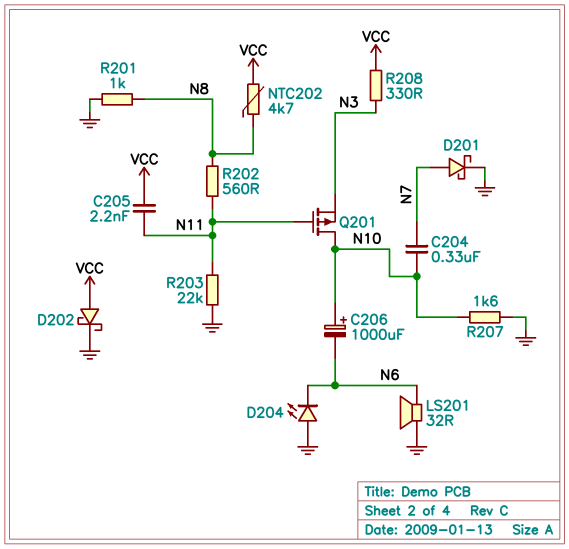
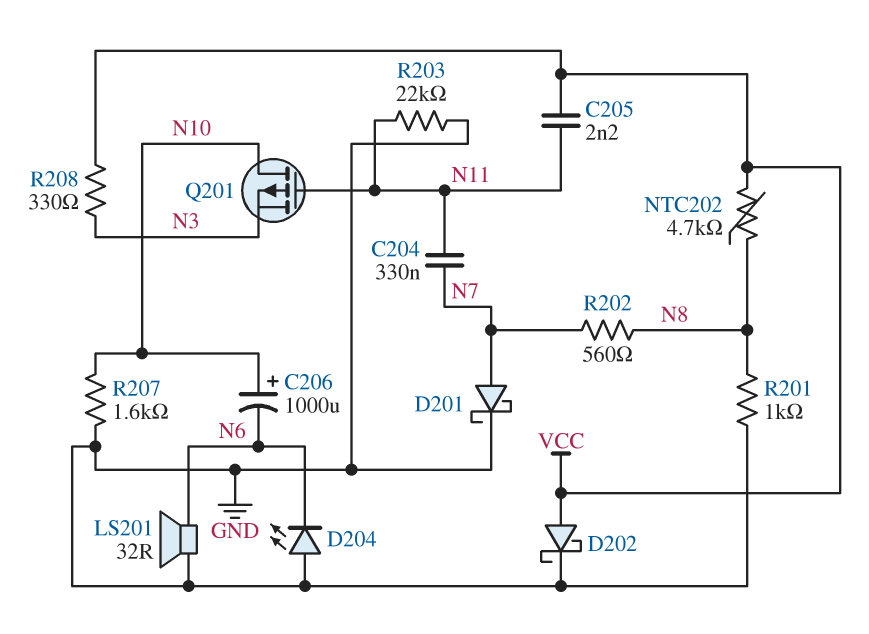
C204: 330nF (N7, N10) -> 330nF (N7, N11)
R202: 560 (N8, N11) -> 560 (N7, N8)

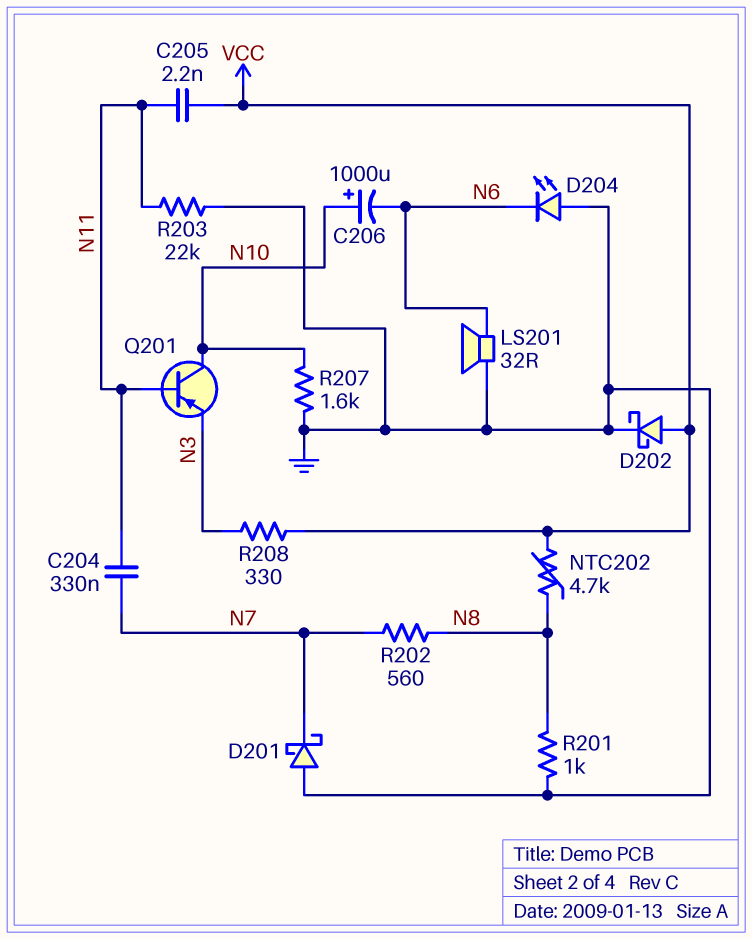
D201: schottky (A N7, K GND) -> schottky (A GND, K N7)
Q201: PMOS (G N11, D N10, S N3) -> PNP (B N11, C N10, E N3)

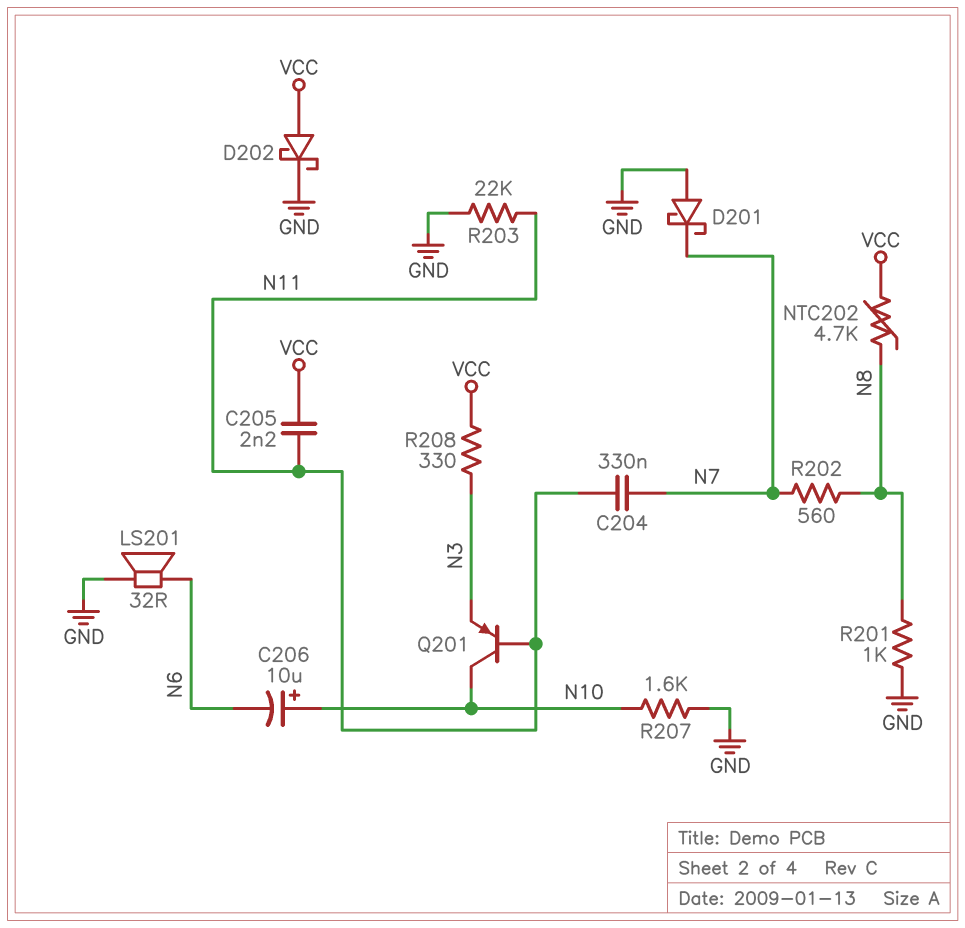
C206: 1000uF (plus N10, minus N6) -> 10uF (plus N10, minus N6)
D204: LED (A GND, K N6) -> none

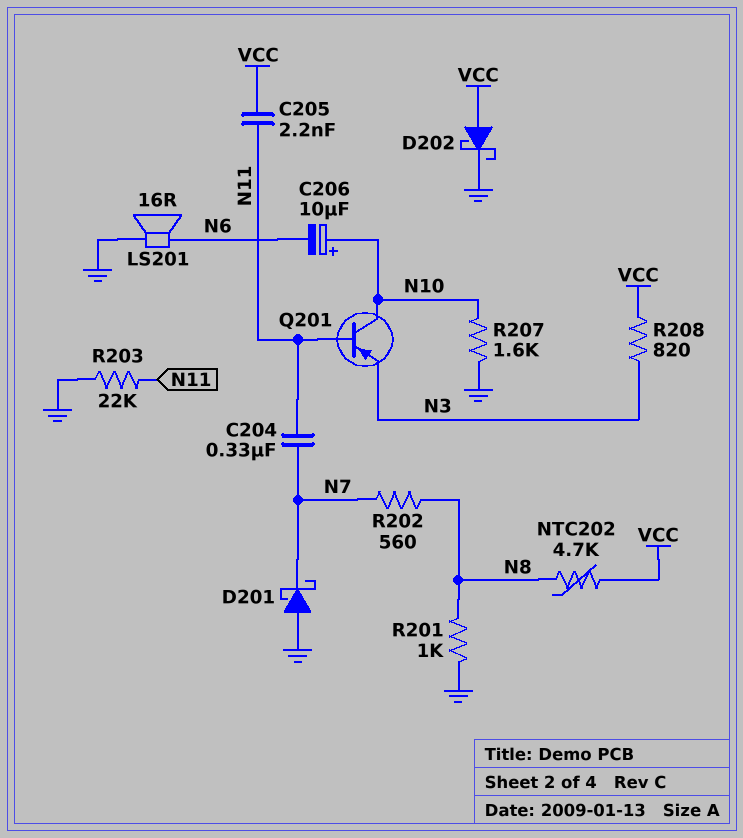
LS201: speaker 32R (GND, N6) -> speaker 16R (GND, N6)
R208: 330 (N3, VCC) -> 820 (N3, VCC)

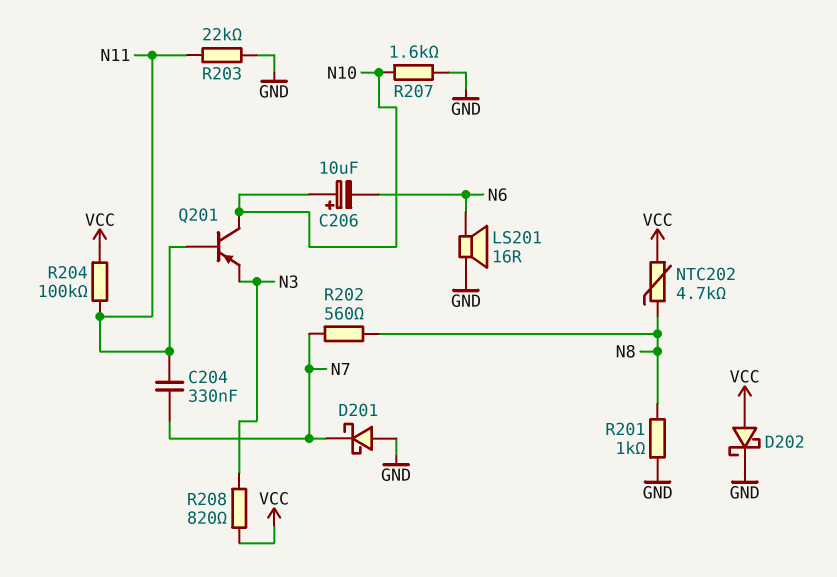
C205: 2.2nF (N11, VCC) -> none
R204: none -> 100k (N11, VCC)

